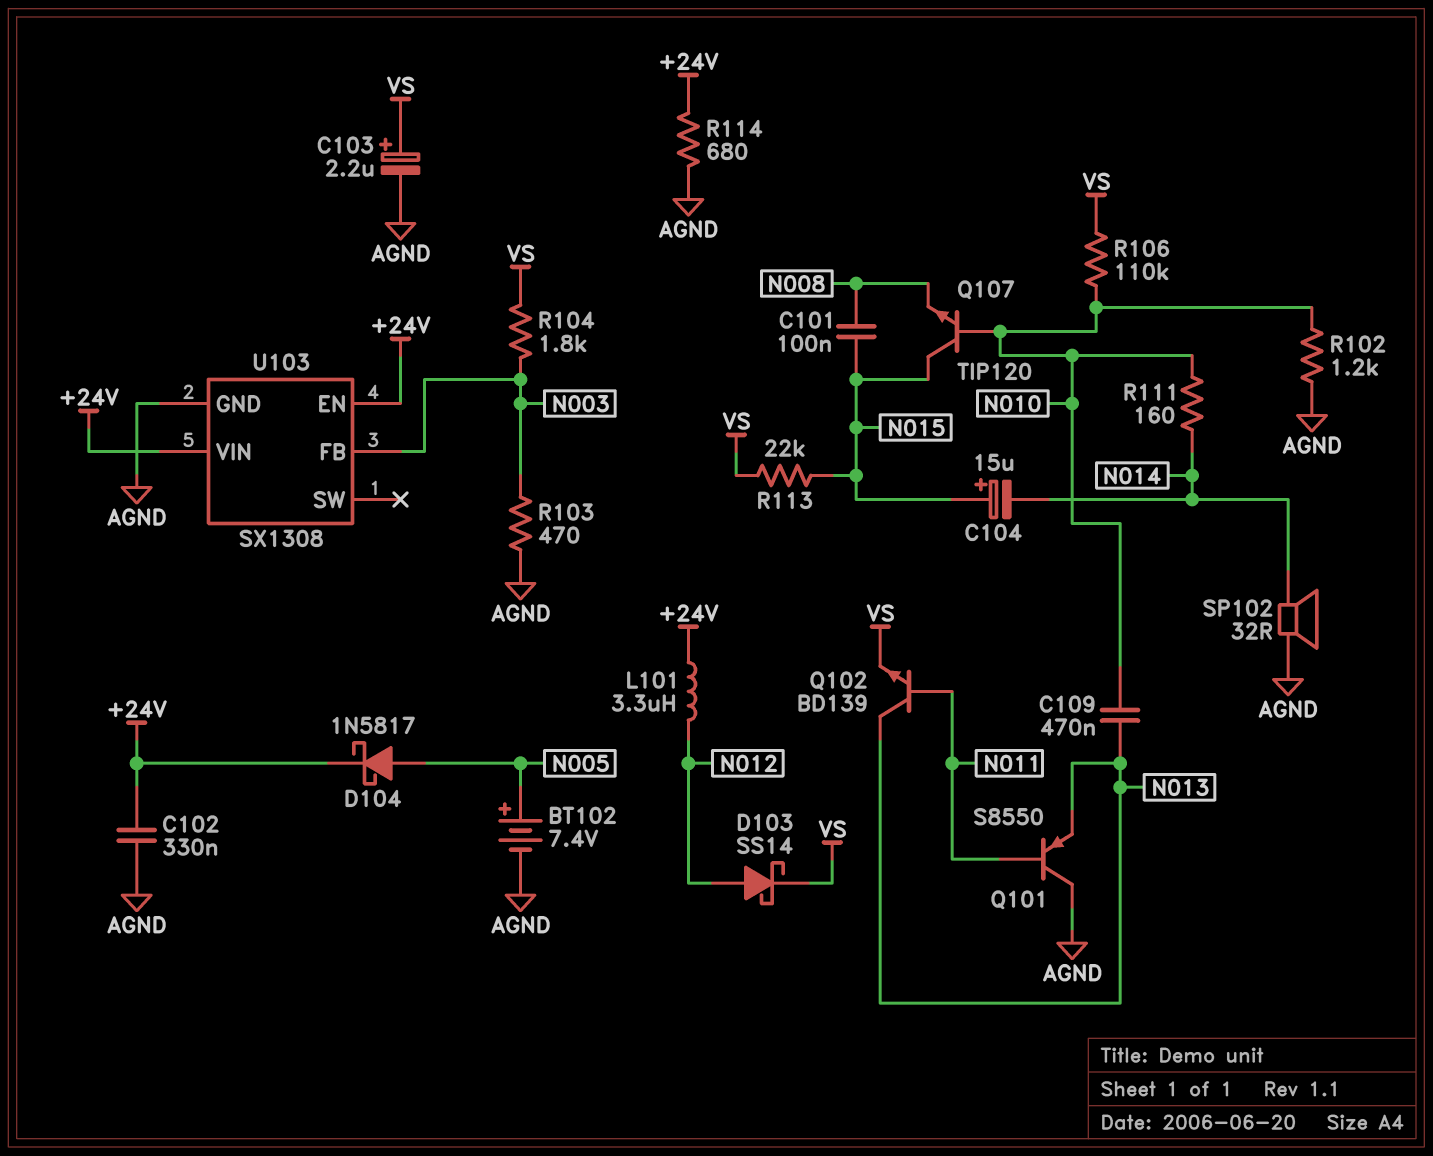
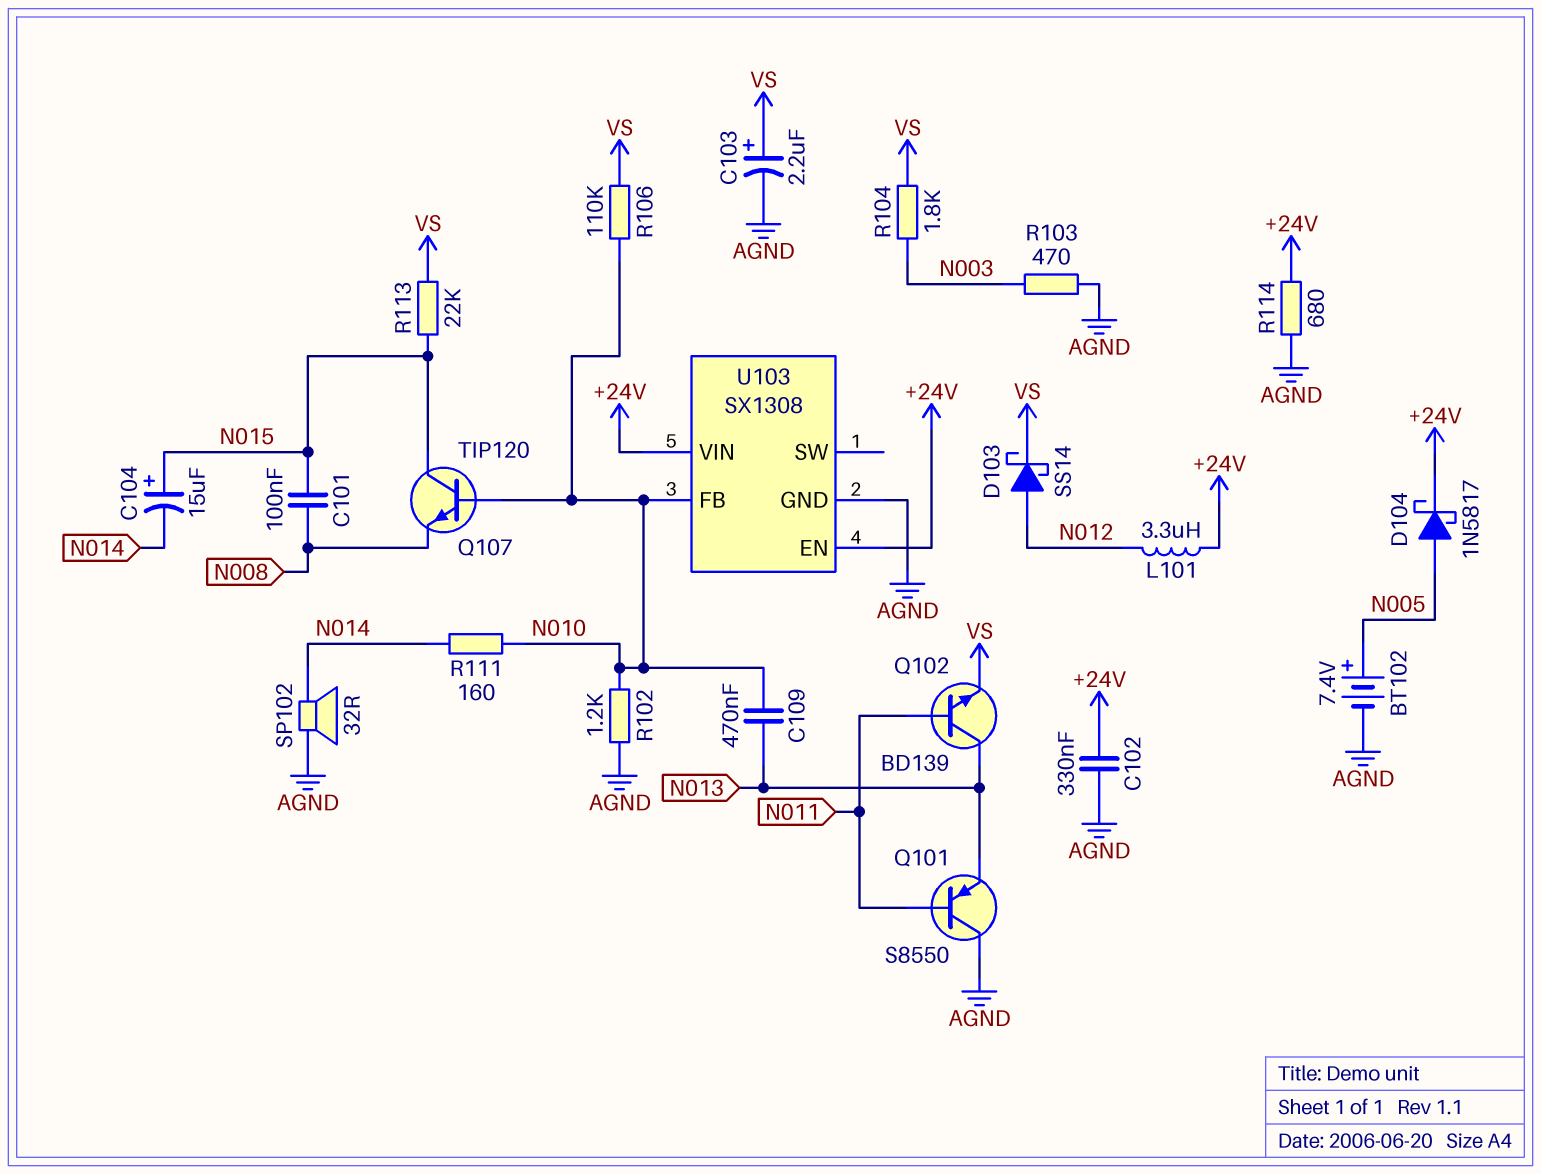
U103 pin FB: N003 -> N010

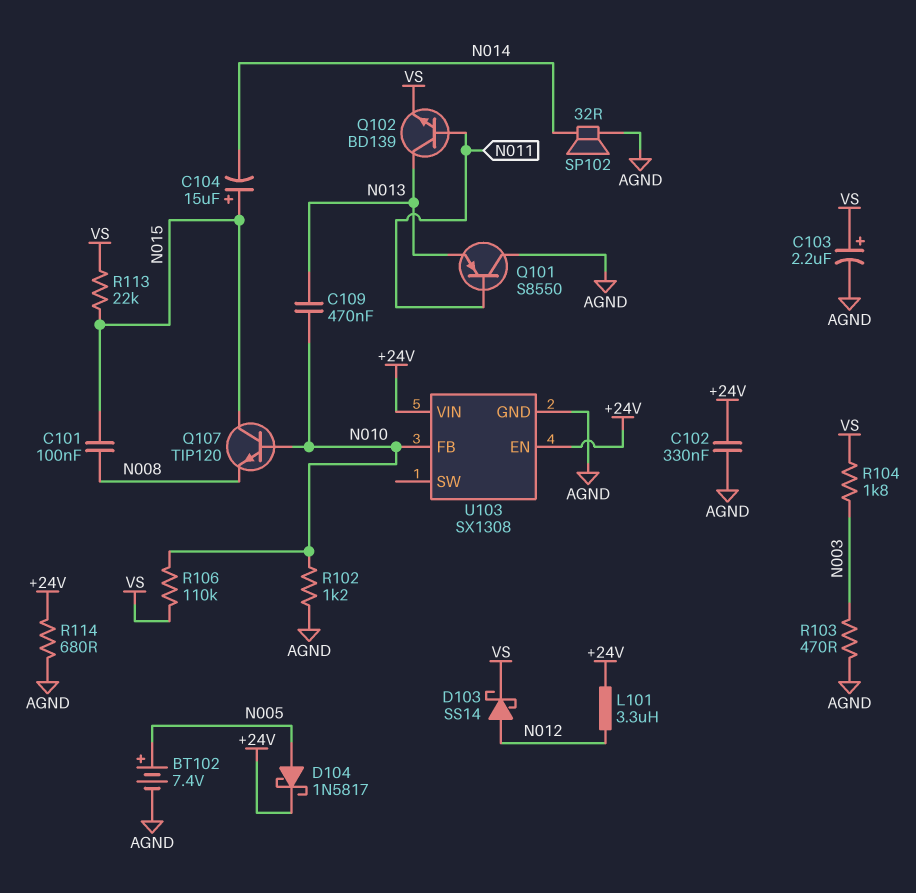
R111: 160 (N010, N014) -> none

